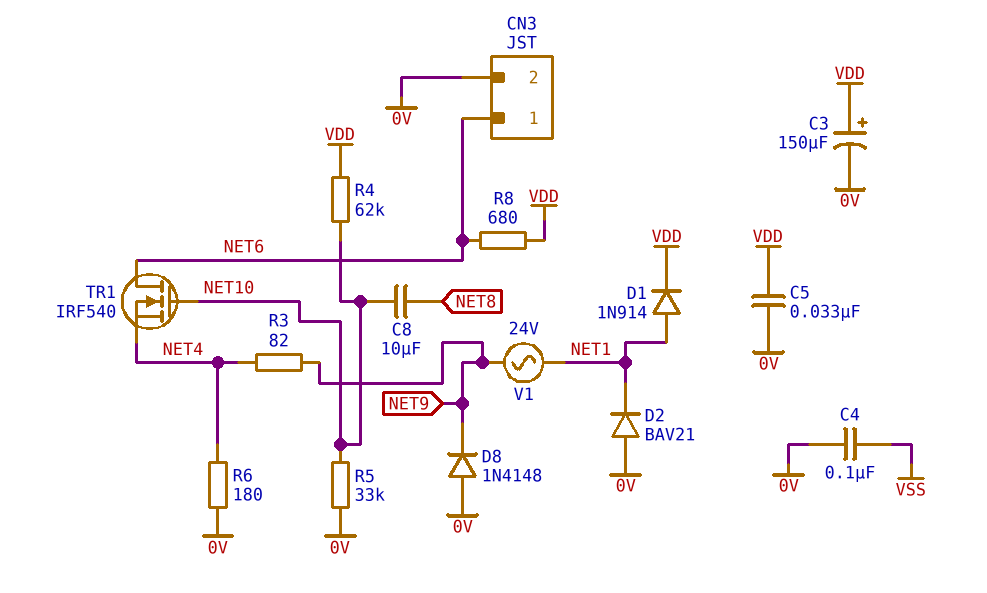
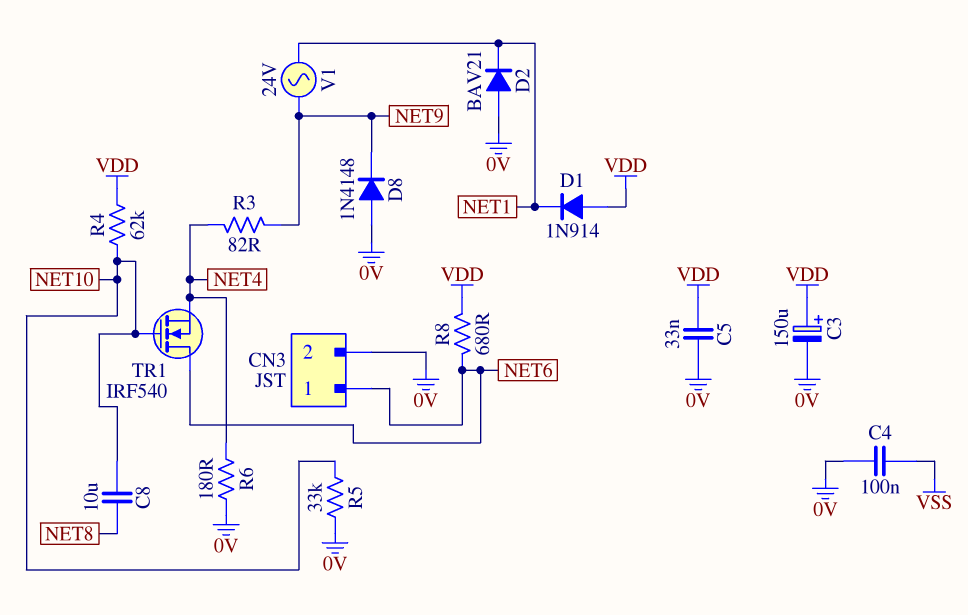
D1: diode 1N914 (A NET1, K VDD) -> diode 1N914 (A VDD, K NET1)

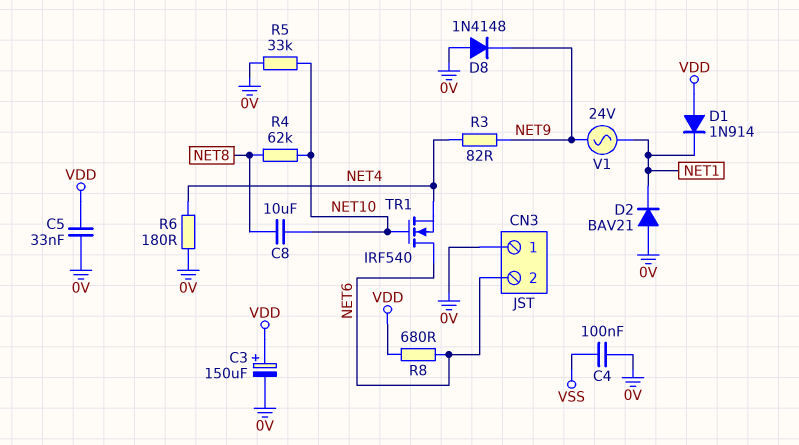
CN3 pin 1: NET6 -> 0V
CN3 pin 2: 0V -> NET6
R4: 62k (NET10, VDD) -> 62k (NET8, NET10)

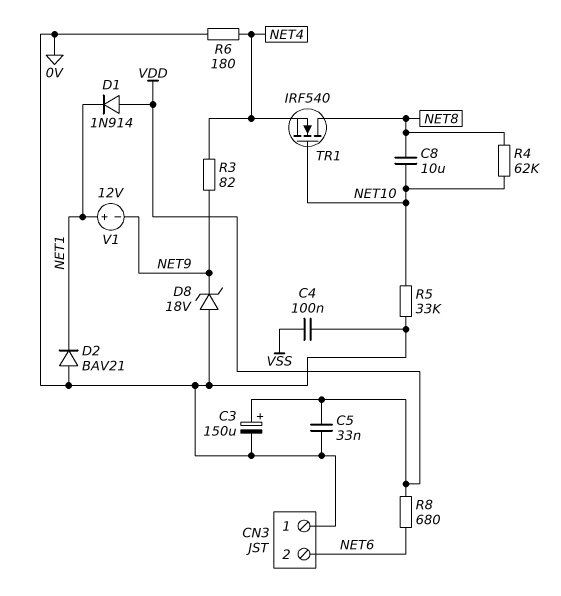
D8: diode 1N4148 (A 0V, K NET9) -> zener 18V (A 0V, K NET9)
TR1: NMOS IRF540 (G NET10, D NET6, S NET4) -> NMOS IRF540 (G NET10, D NET8, S NET4)
V1: AC 24V (NET1, NET9) -> 12V (plus NET1, minus NET9)

